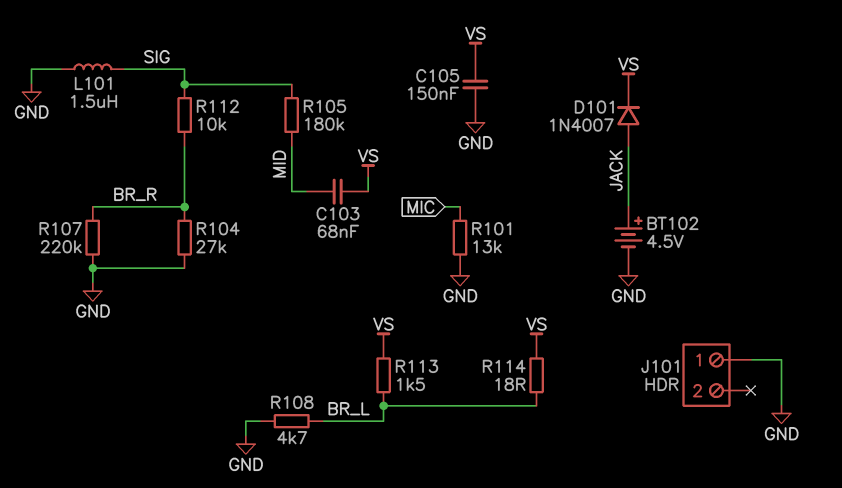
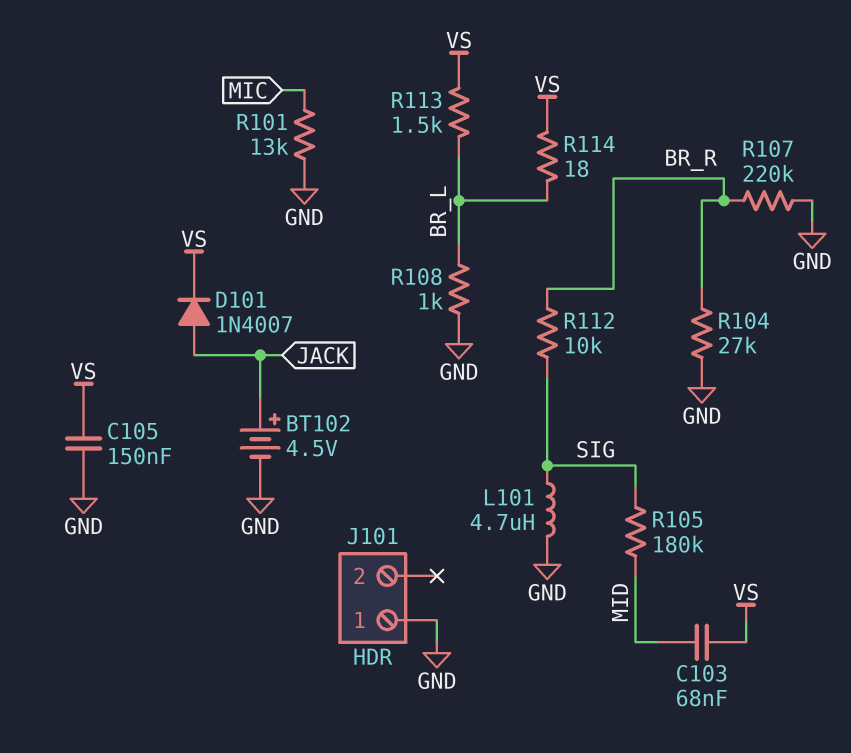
L101: 1.5uH (GND, SIG) -> 4.7uH (GND, SIG)
R108: 4.7k (BR_L, GND) -> 1k (BR_L, GND)

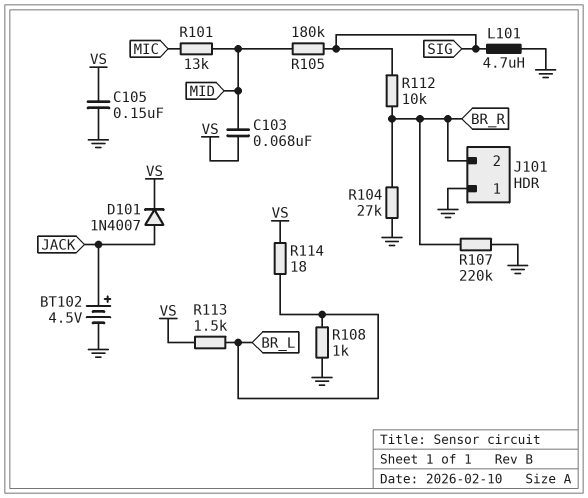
J101 pin 2: none -> BR_R
R101: 13k (GND, MIC) -> 13k (MIC, MID)

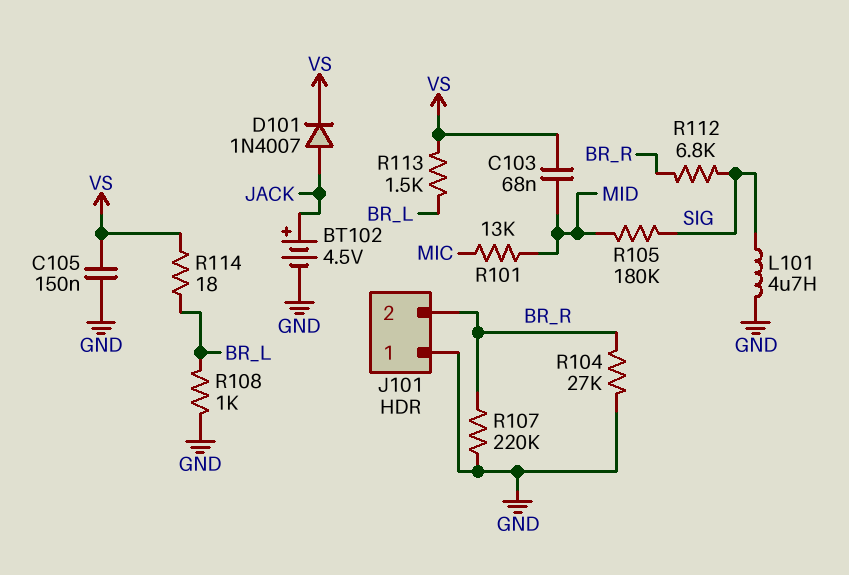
R112: 10k (BR_R, SIG) -> 6.8k (BR_R, SIG)

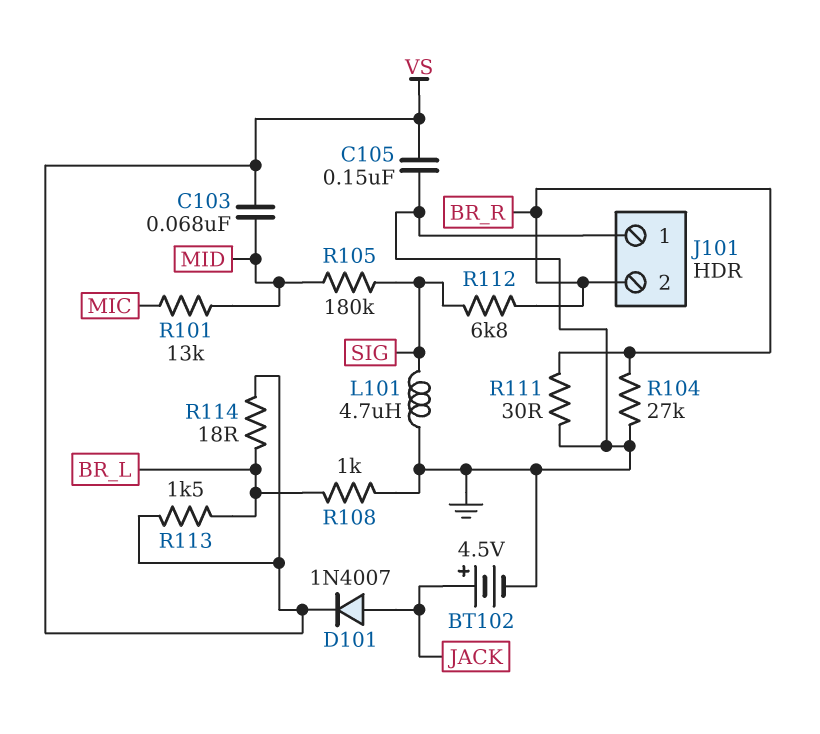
R107: 220k (BR_R, GND) -> none
R111: none -> 30 (BR_R, GND)

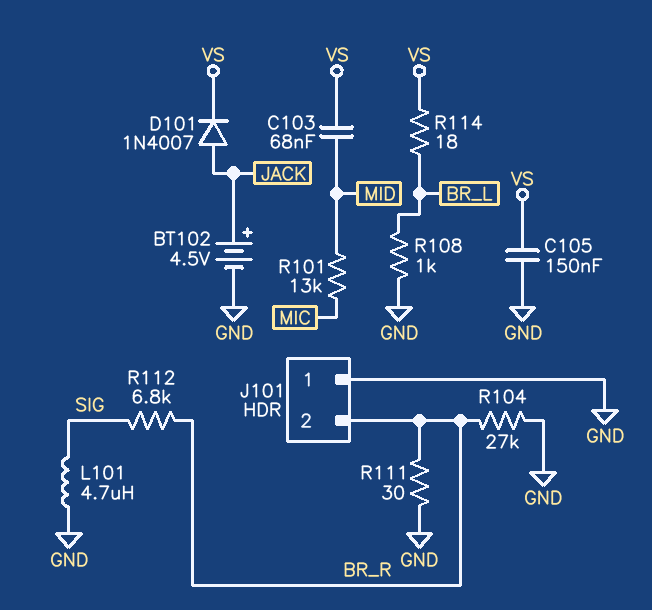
R105: 180k (MID, SIG) -> none
R113: 1.5k (BR_L, VS) -> none

